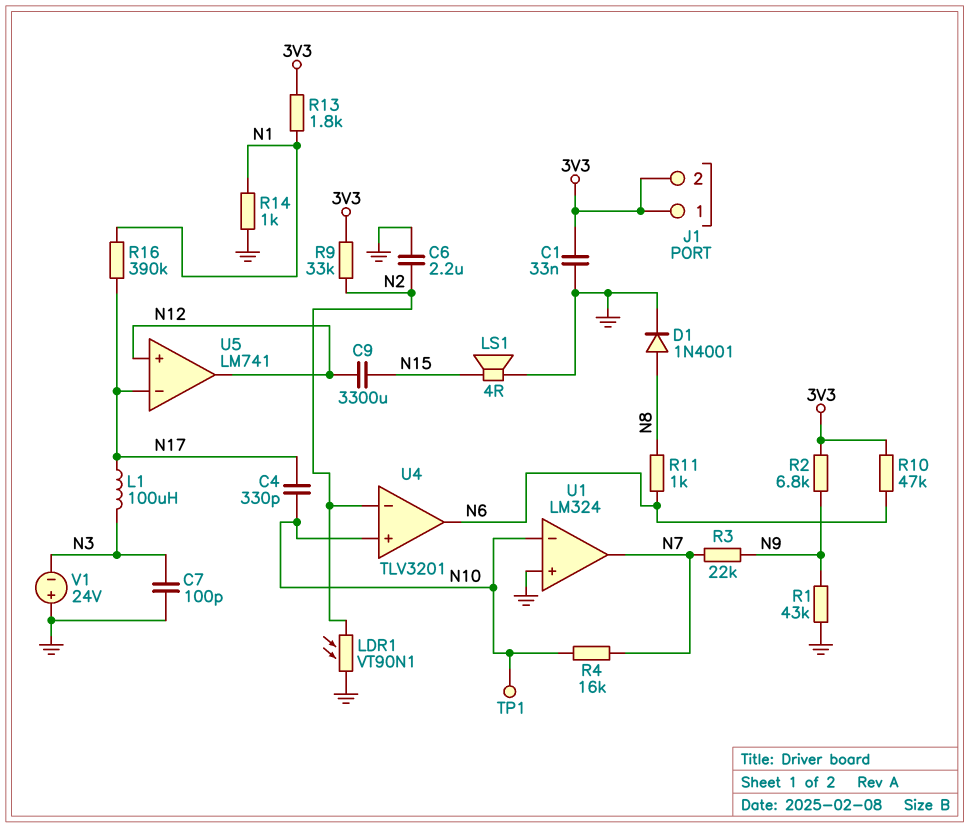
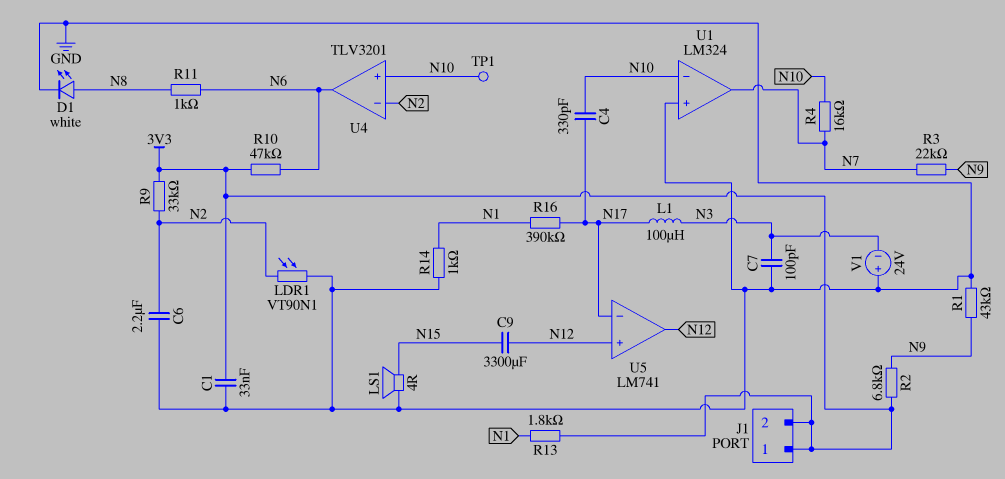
D1: diode 1N4001 (A N8, K GND) -> LED white (A N8, K GND)

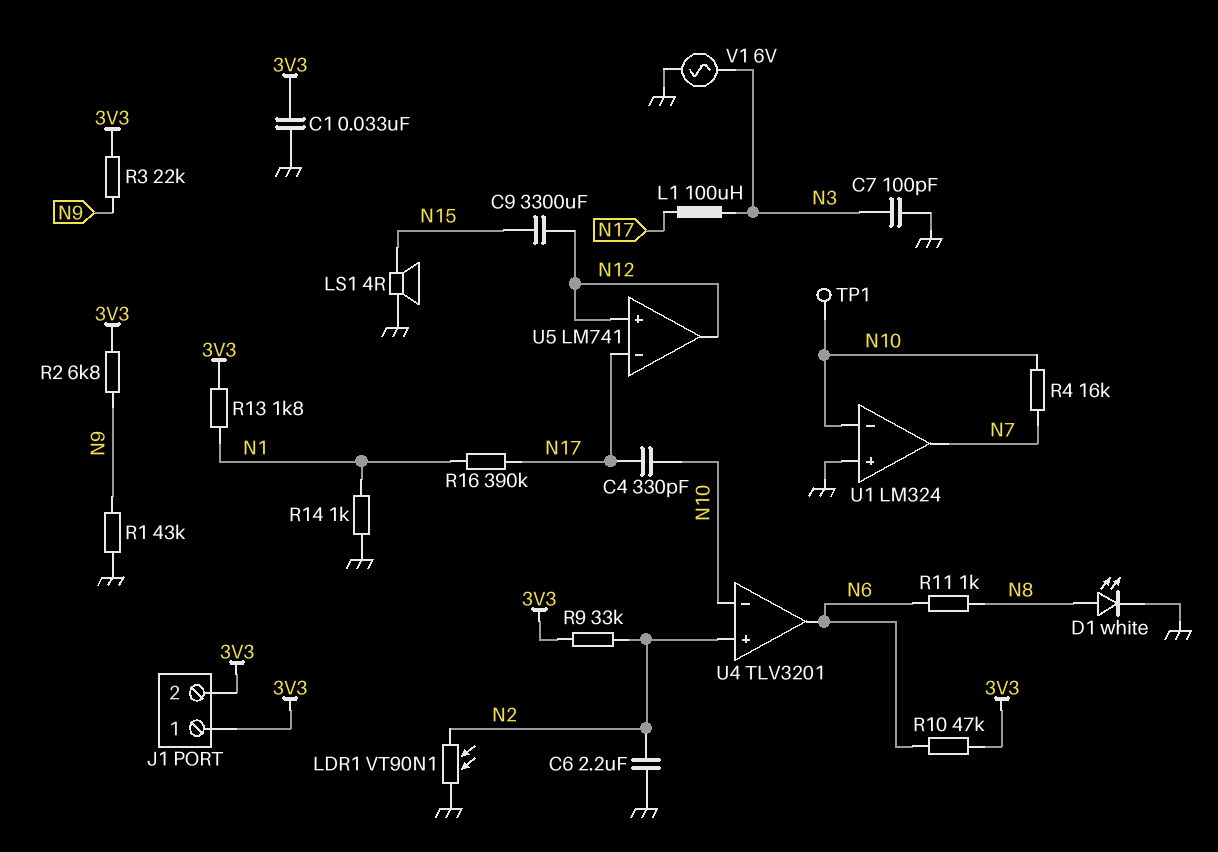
R3: 22k (N7, N9) -> 22k (3V3, N9)
U4 pin in+: N10 -> N2
U4 pin in-: N2 -> N10
V1: 24V (plus GND, minus N3) -> AC 6V (GND, N3)

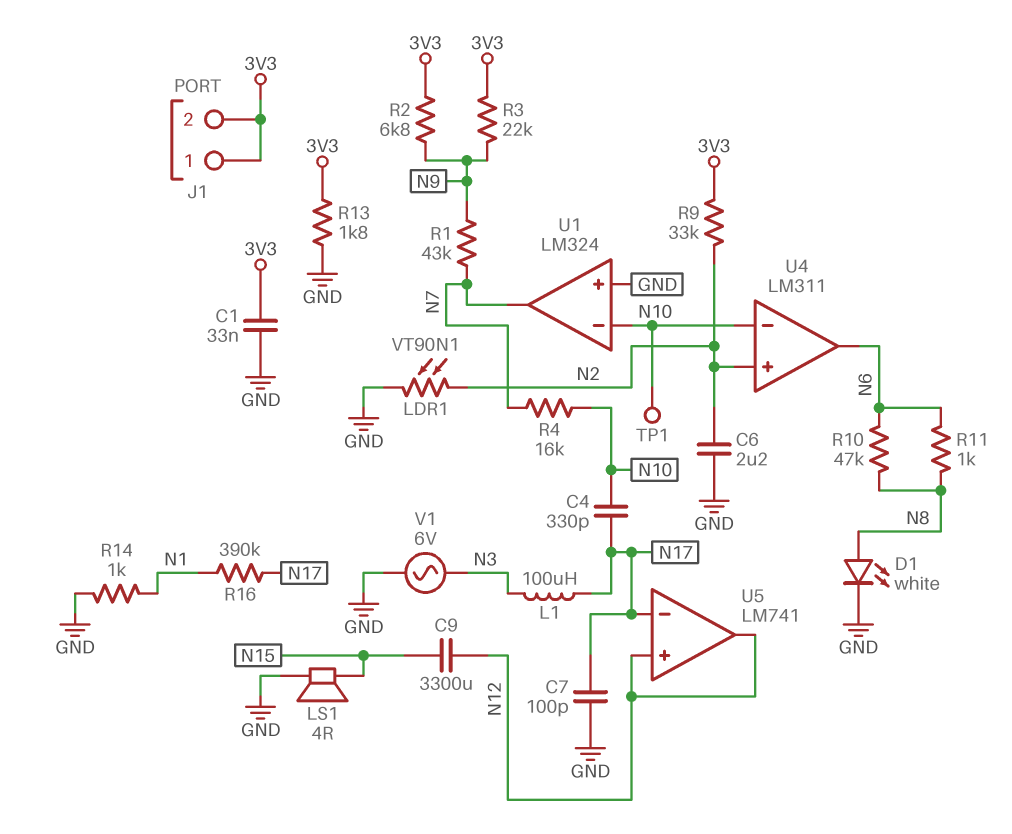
C7: 100pF (GND, N3) -> 100pF (GND, N17)
R1: 43k (GND, N9) -> 43k (N7, N9)
R10: 47k (3V3, N6) -> 47k (N6, N8)
R13: 1.8k (3V3, N1) -> 1.8k (3V3, GND)
U4: TLV3201 -> LM311

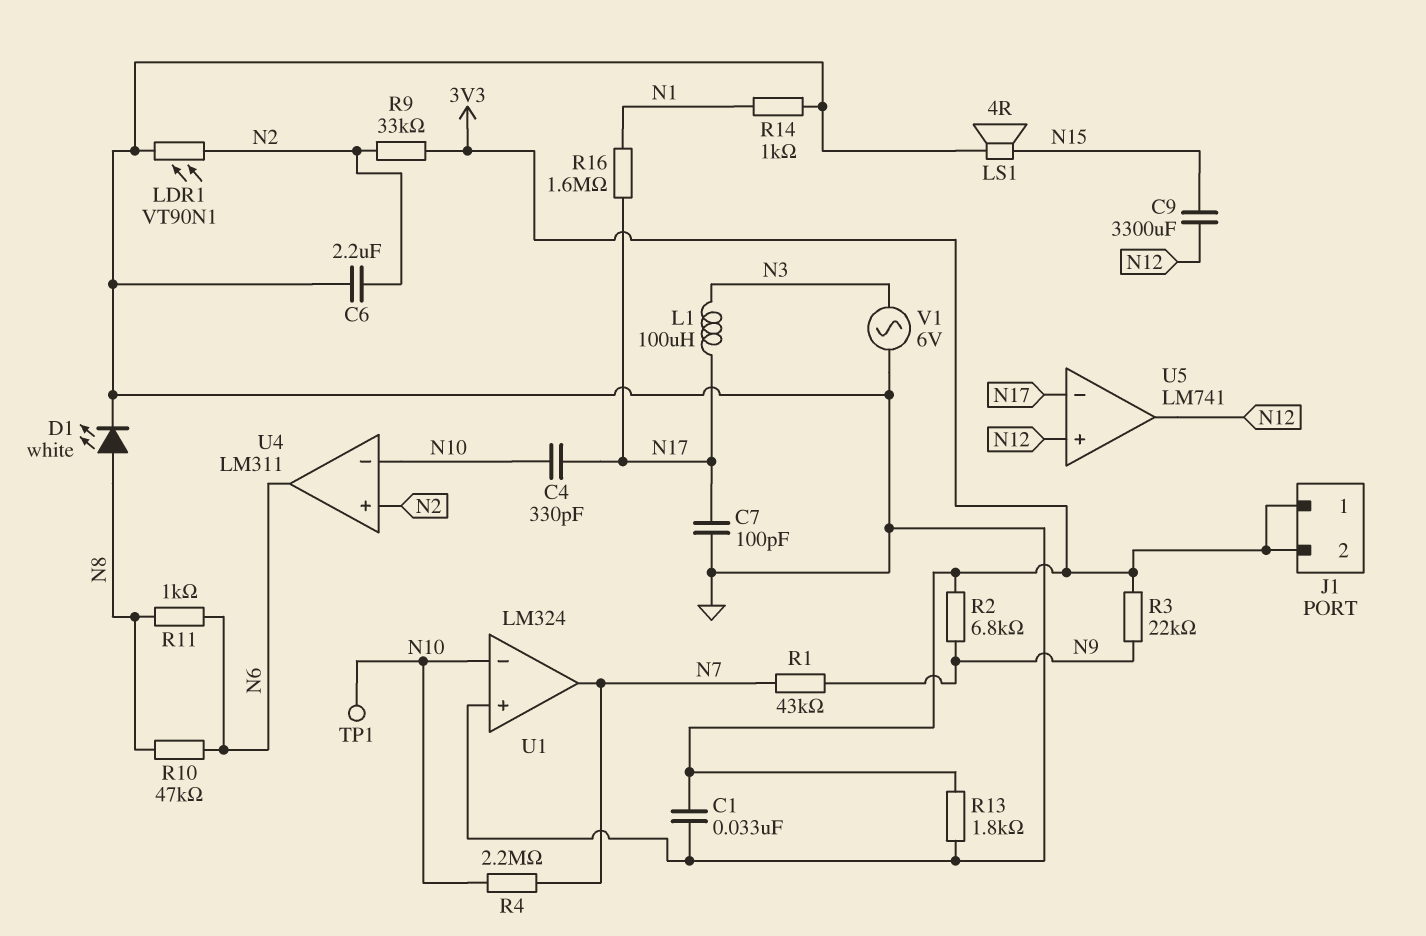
R4: 16k (N7, N10) -> 2.2M (N7, N10)
R16: 390k (N1, N17) -> 1.6M (N1, N17)

